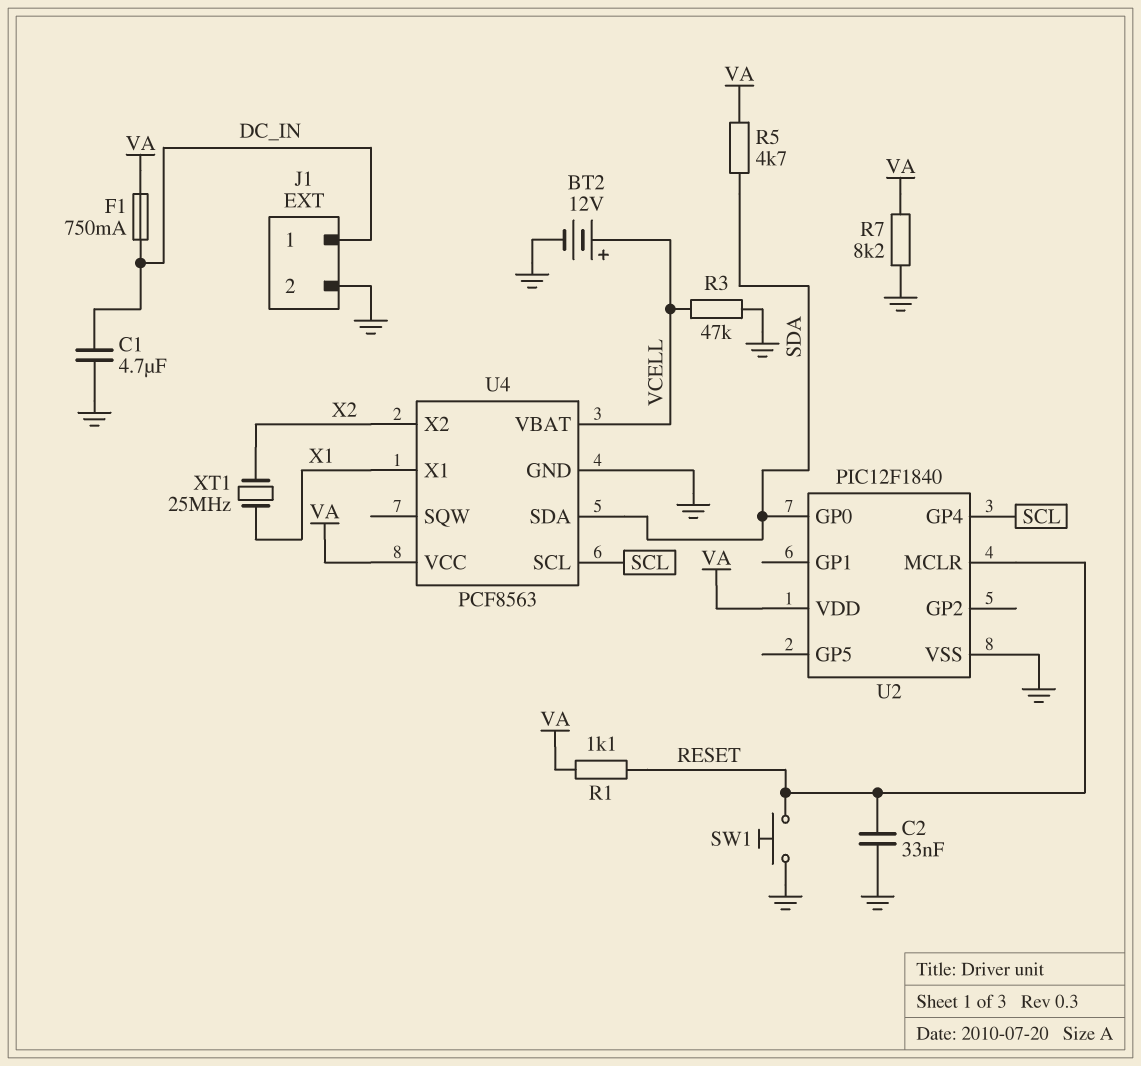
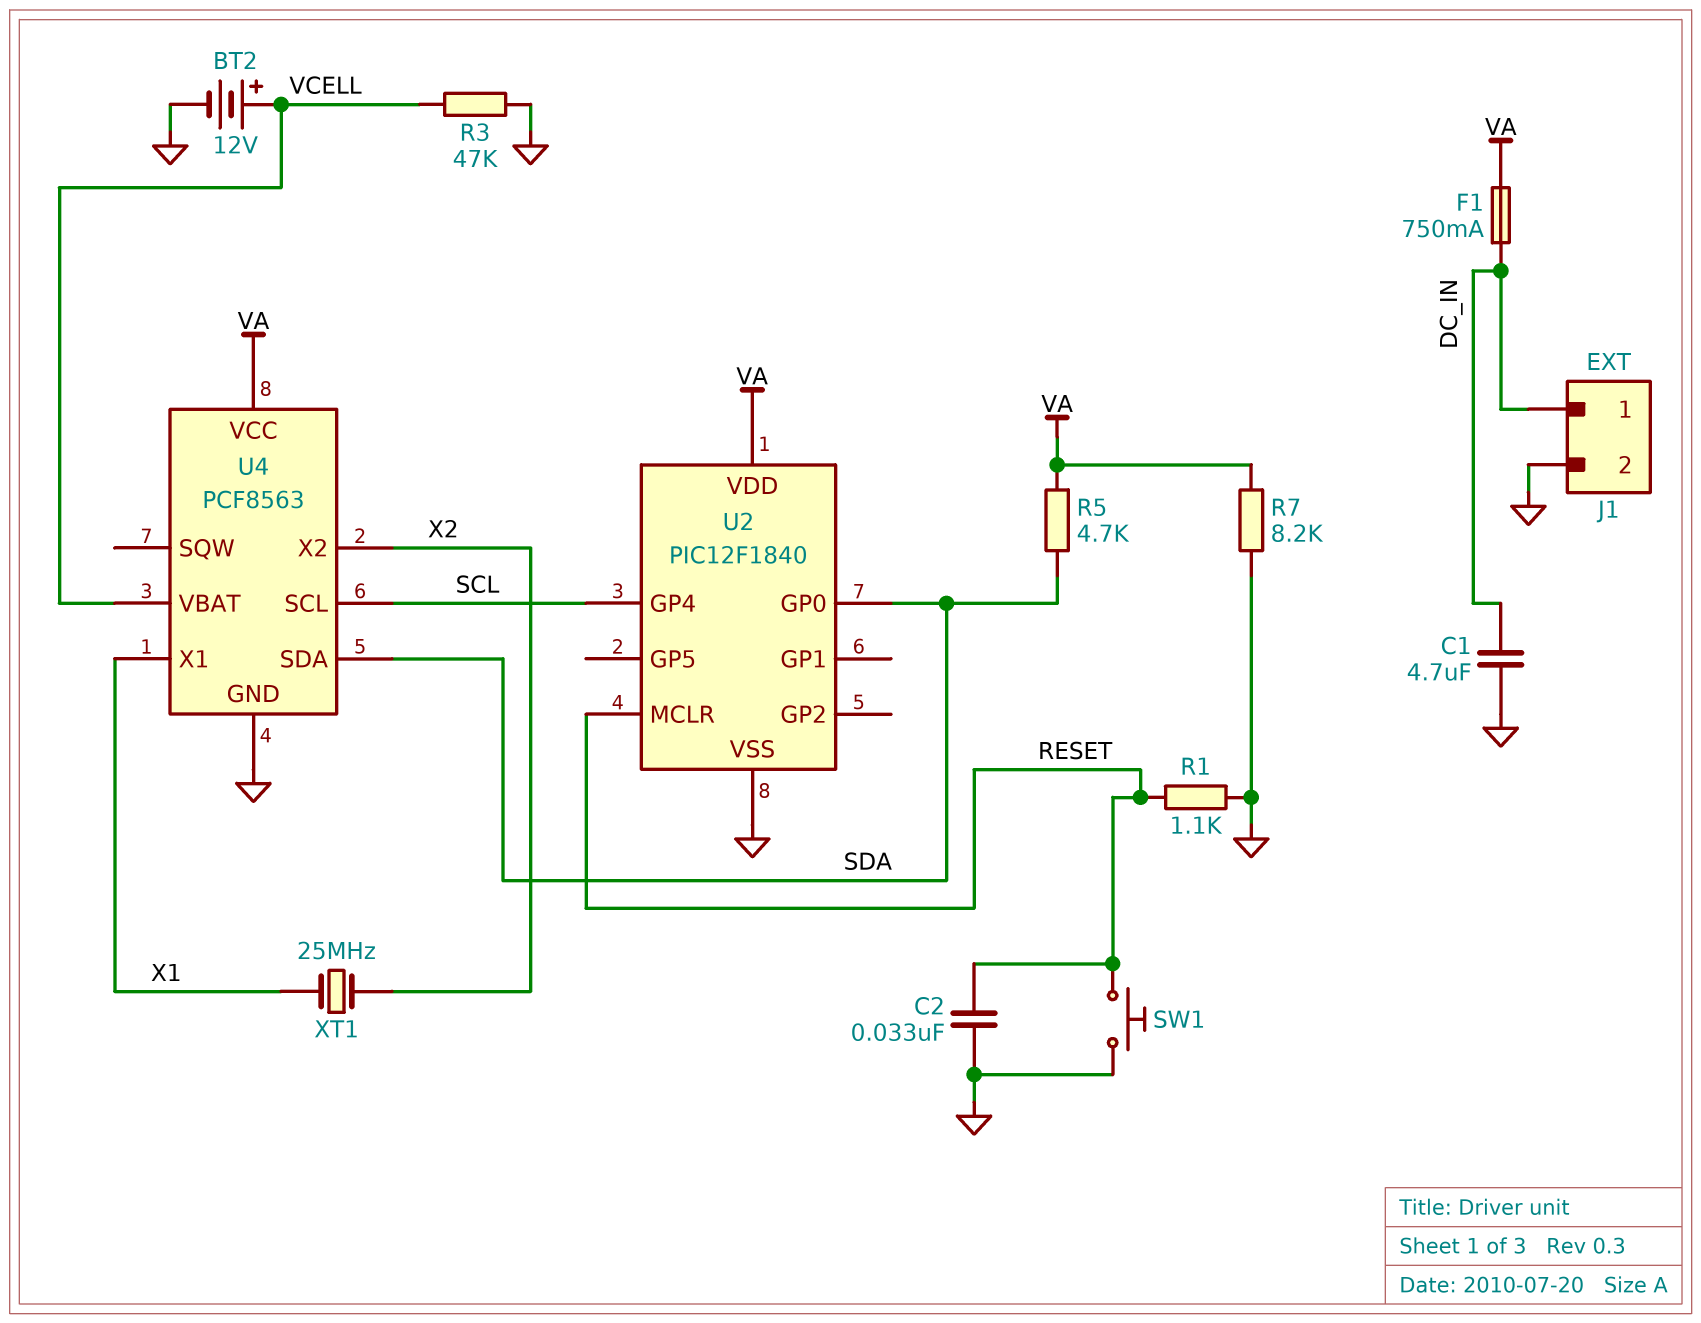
R1: 1.1k (RESET, VA) -> 1.1k (GND, RESET)

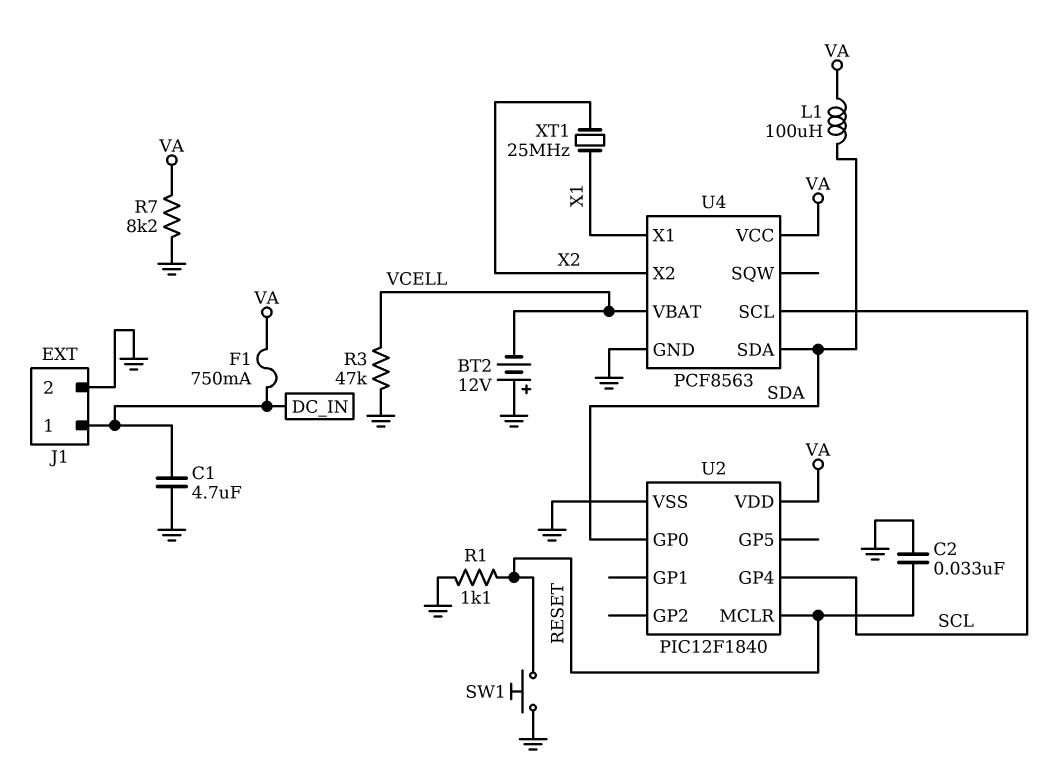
BT2: 12V (plus VCELL, minus GND) -> 12V (plus GND, minus VCELL)
L1: none -> 100uH (SDA, VA)
R5: 4.7k (SDA, VA) -> none

